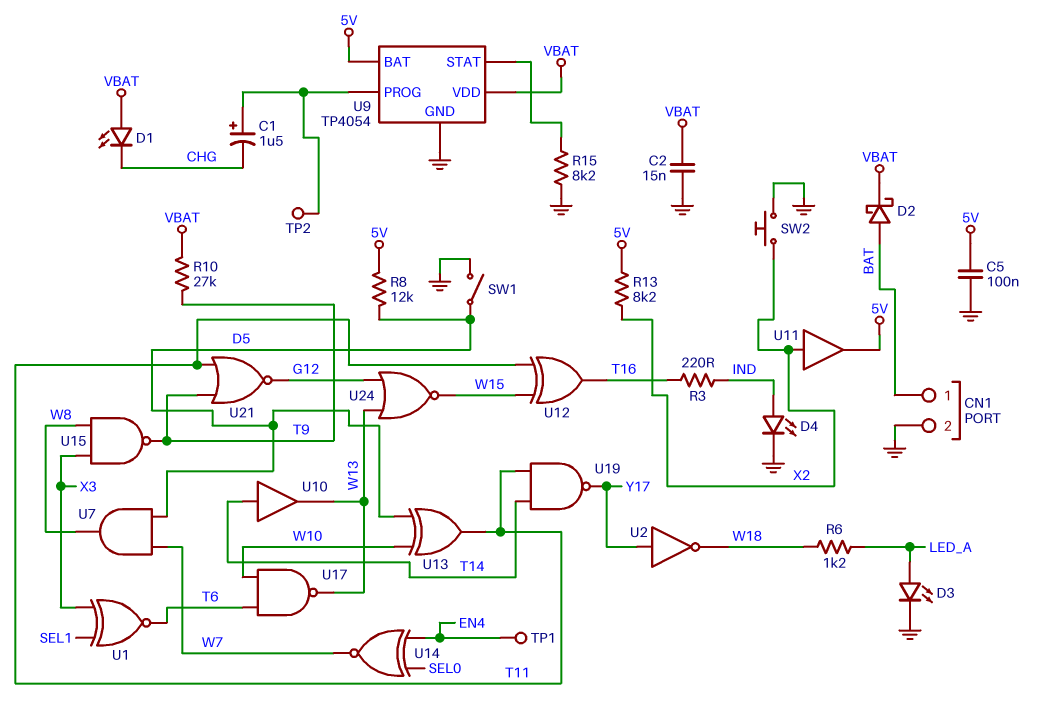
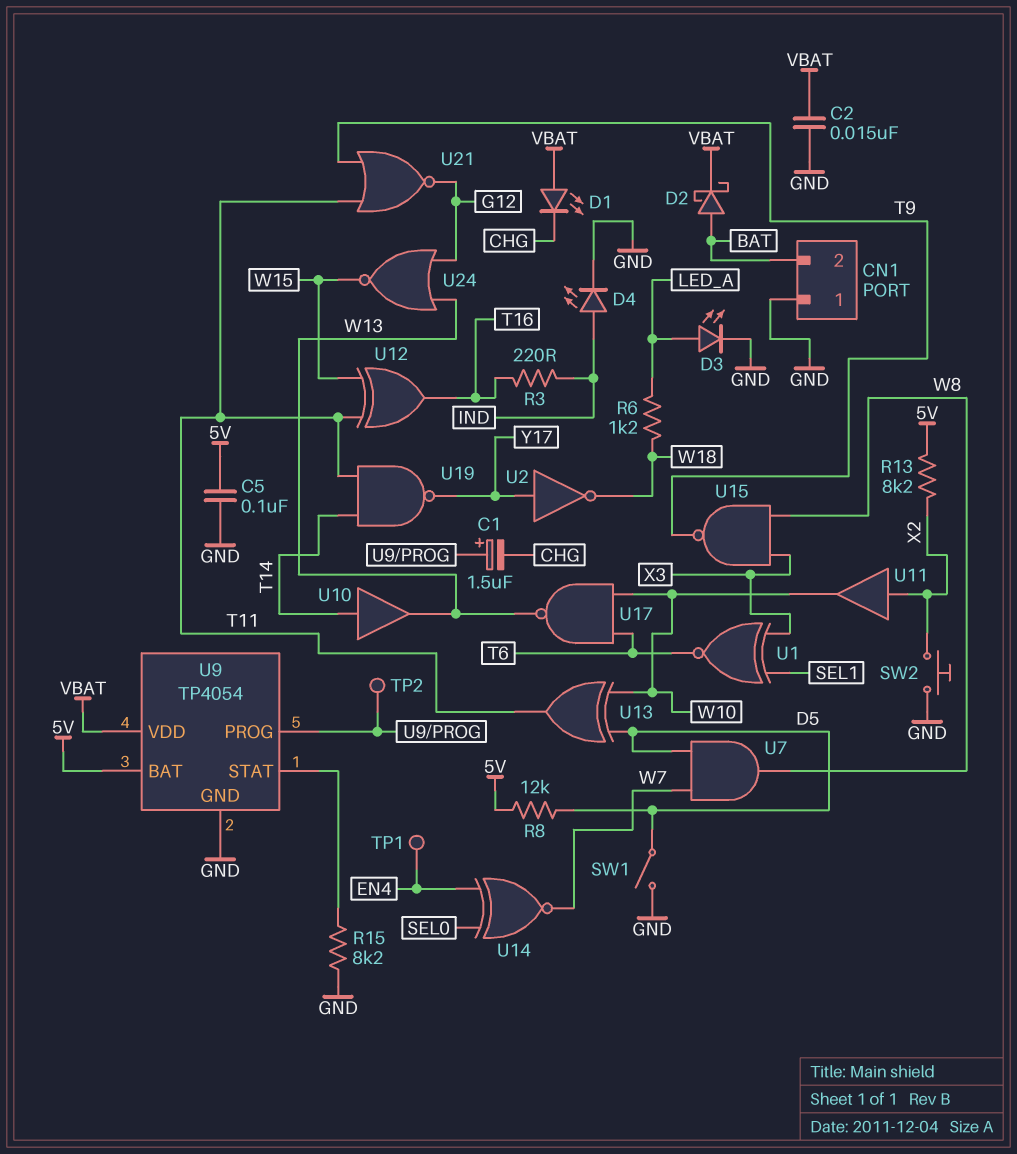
CN1 pin 1: BAT -> GND
CN1 pin 2: GND -> BAT
R10: 27k (T9, VBAT) -> none
U11: buffer (in X2, out 5V) -> buffer (in X2, out W10)

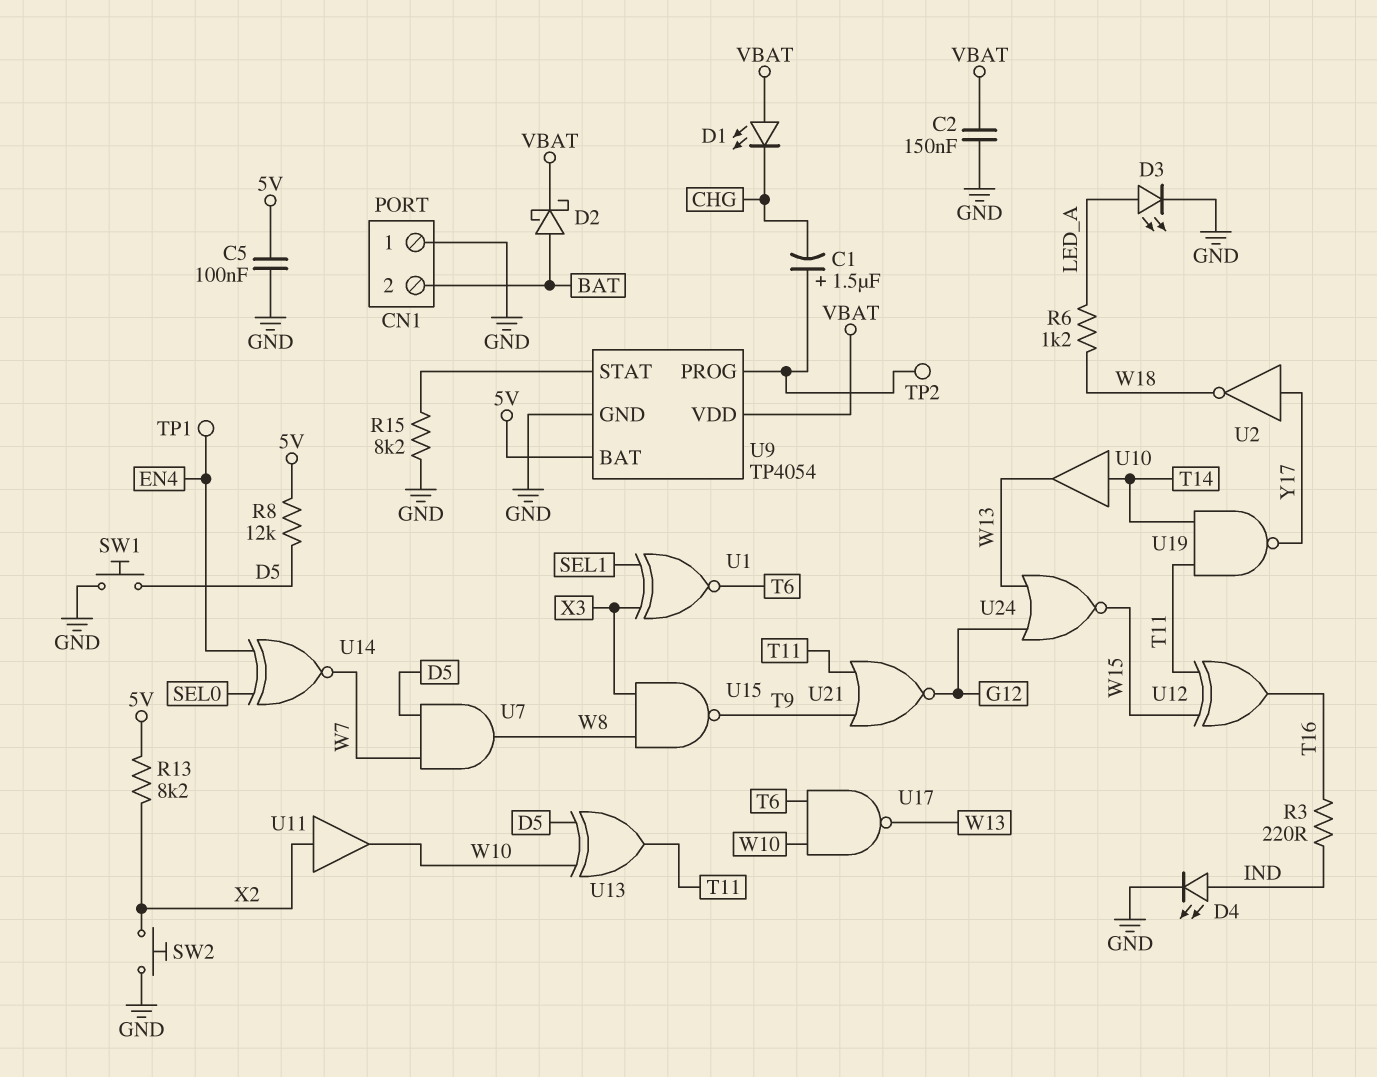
C2: 15nF (GND, VBAT) -> 150nF (GND, VBAT)
SW1: switch (D5, GND) -> button (D5, GND)

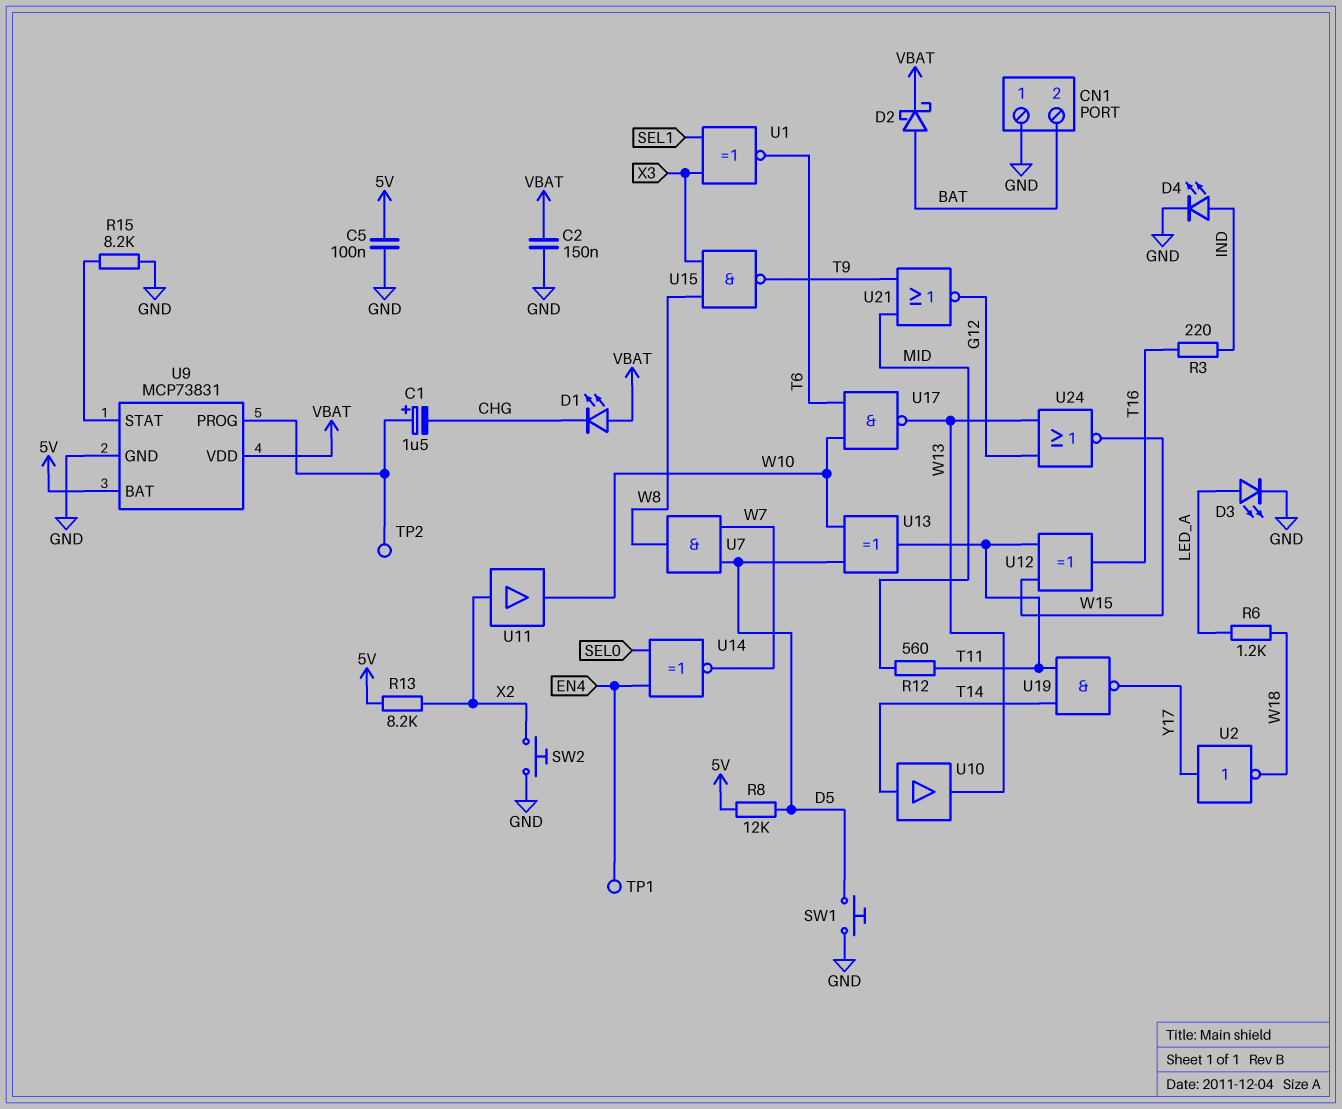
R12: none -> 560 (MID, T11)
U9: TP4054 -> MCP73831
U21: NOR (in T9, in T11, out G12) -> NOR (in MID, in T9, out G12)

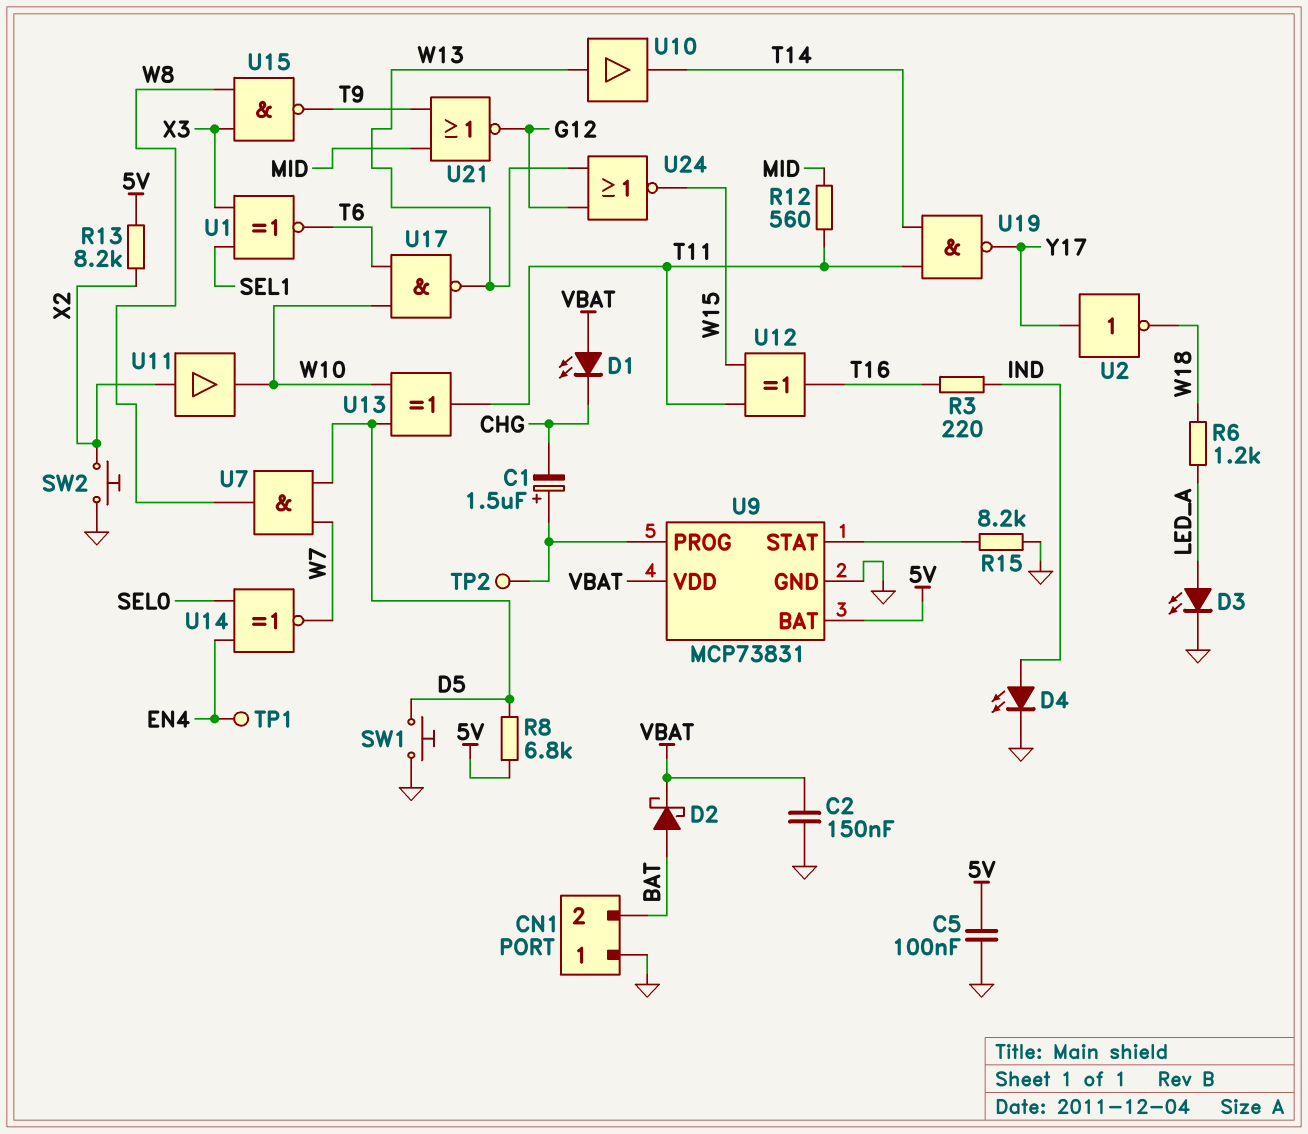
R8: 12k (5V, D5) -> 6.8k (5V, D5)
U10: buffer (in T14, out W13) -> buffer (in W13, out T14)

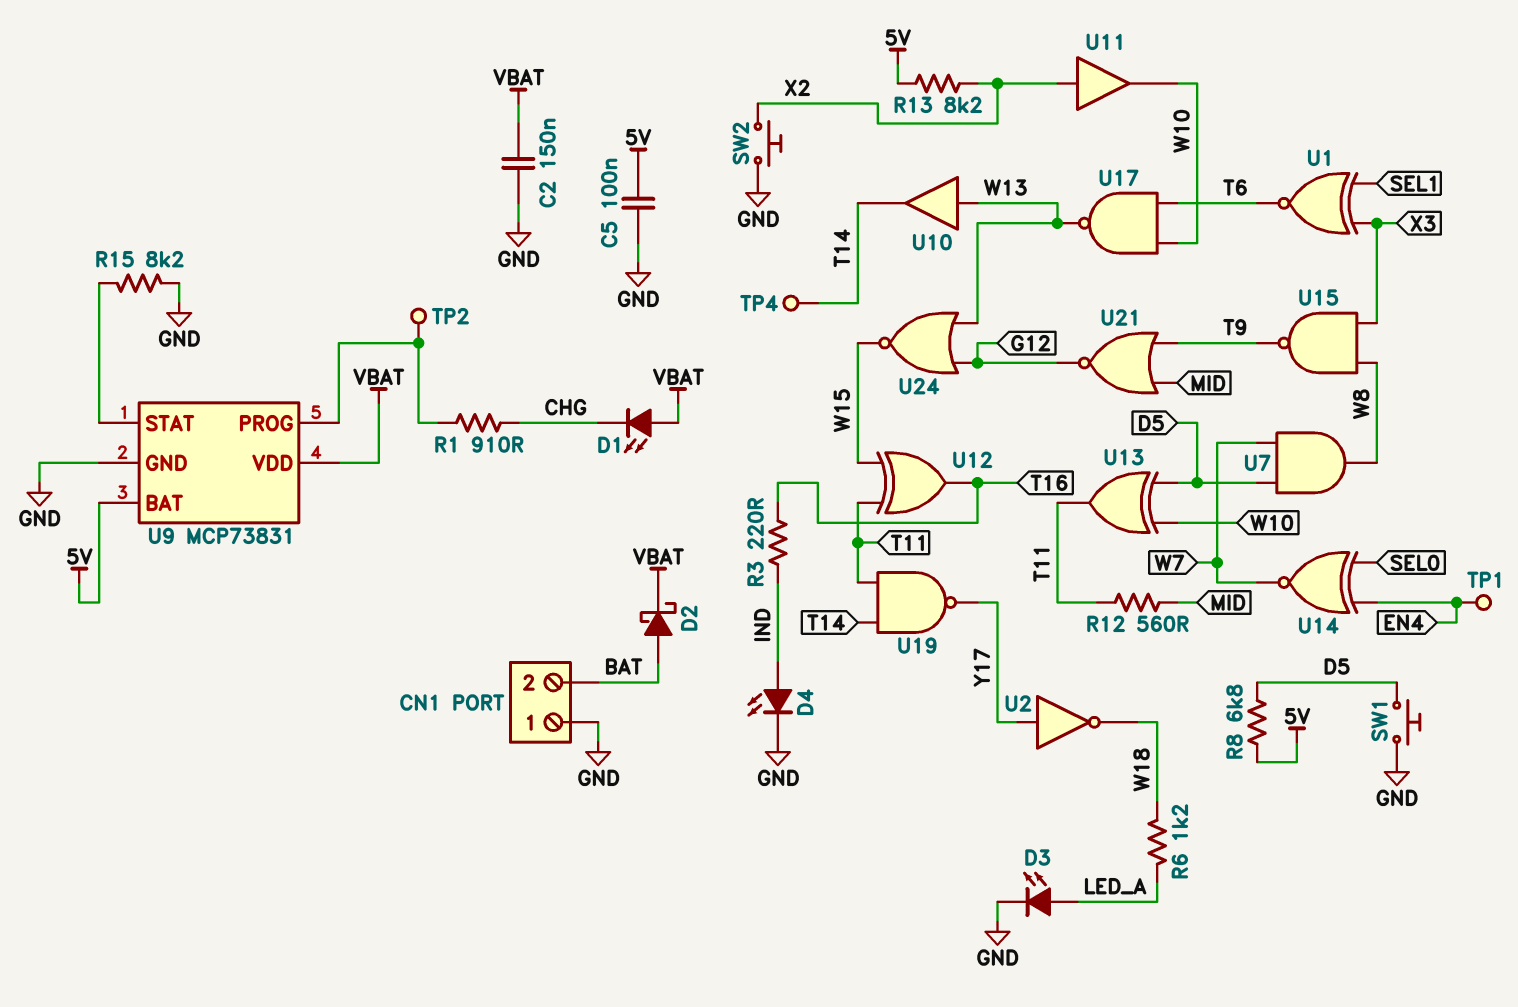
C1: 1.5uF (plus U9/PROG, minus CHG) -> none
R1: none -> 910 (CHG, U9/PROG)
TP4: none -> test point (T14)

